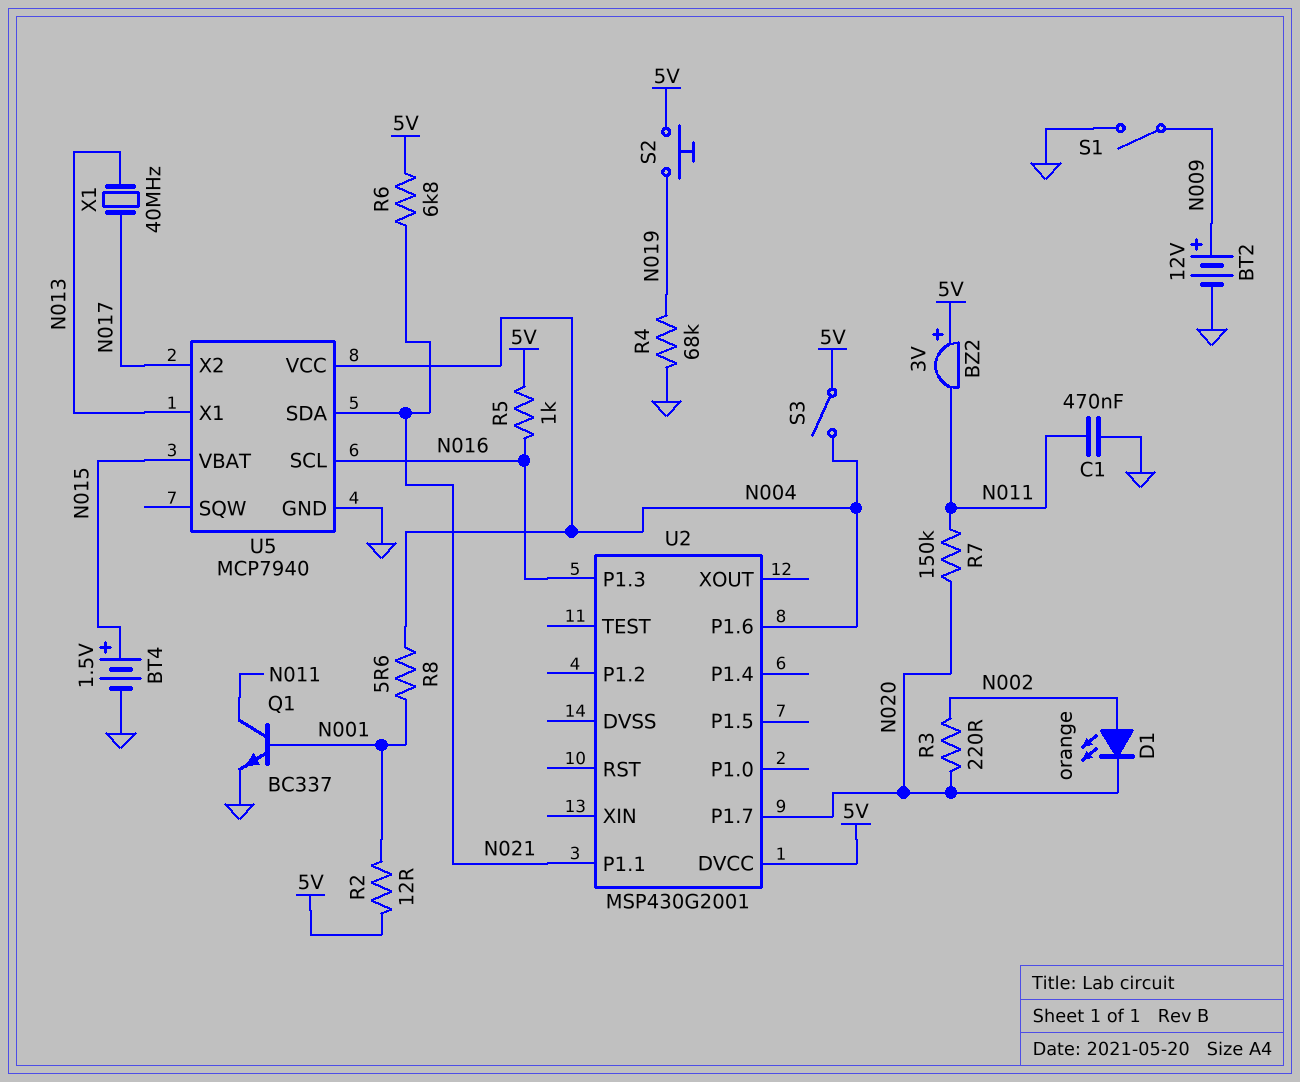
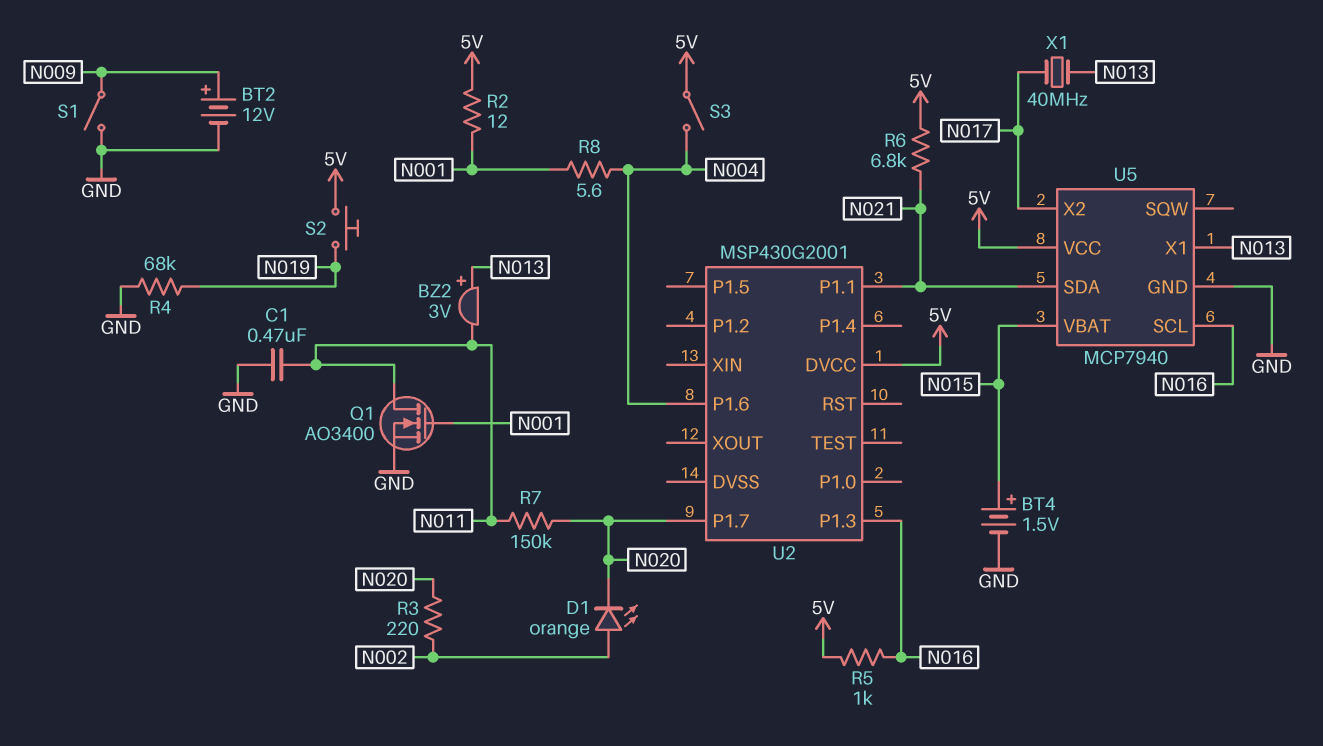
BZ2: buzzer 3V (plus 5V, minus N011) -> buzzer 3V (plus N013, minus N011)
Q1: NPN BC337 (B N001, C N011, E GND) -> NMOS AO3400 (G N001, D N011, S GND)
U5 pin VCC: N004 -> 5V

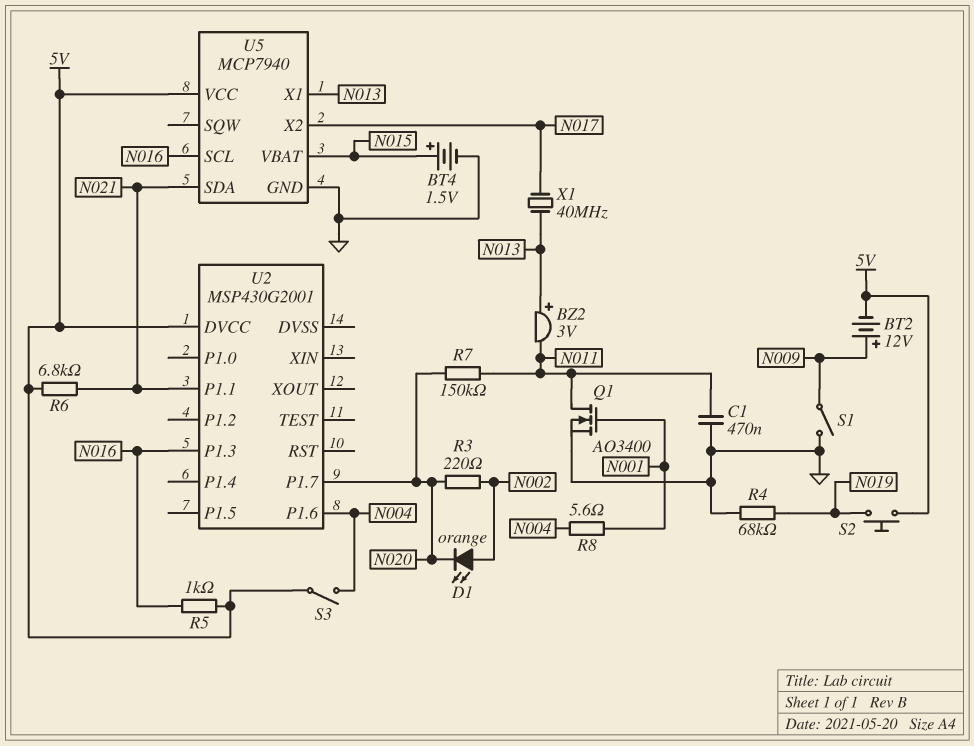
BT2: 12V (plus N009, minus GND) -> 12V (plus N009, minus 5V)
R2: 12 (5V, N001) -> none

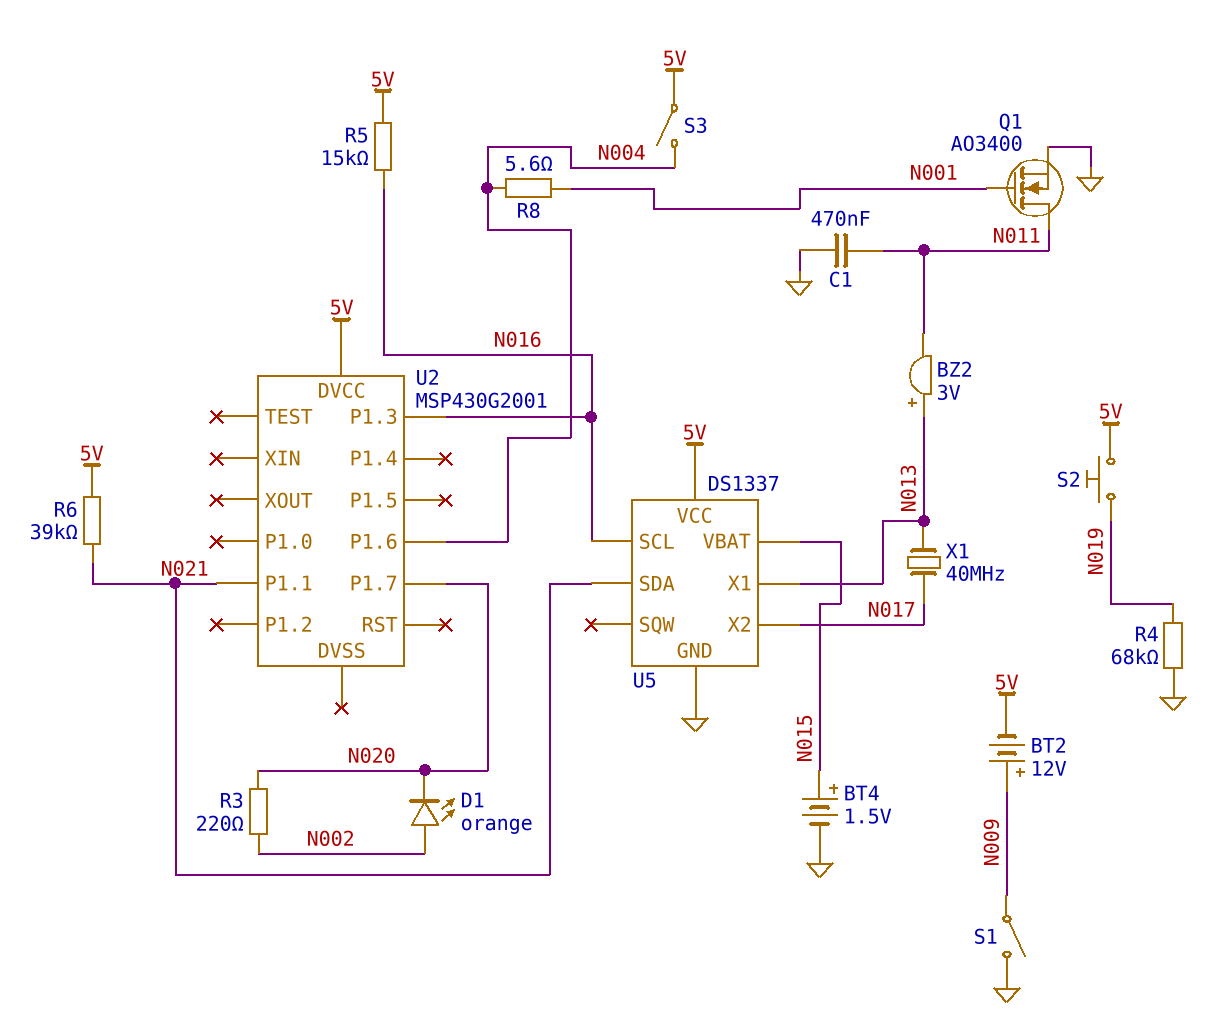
R5: 1k (5V, N016) -> 15k (5V, N016)
R6: 6.8k (5V, N021) -> 39k (5V, N021)
R7: 150k (N011, N020) -> none
U5: MCP7940 -> DS1337

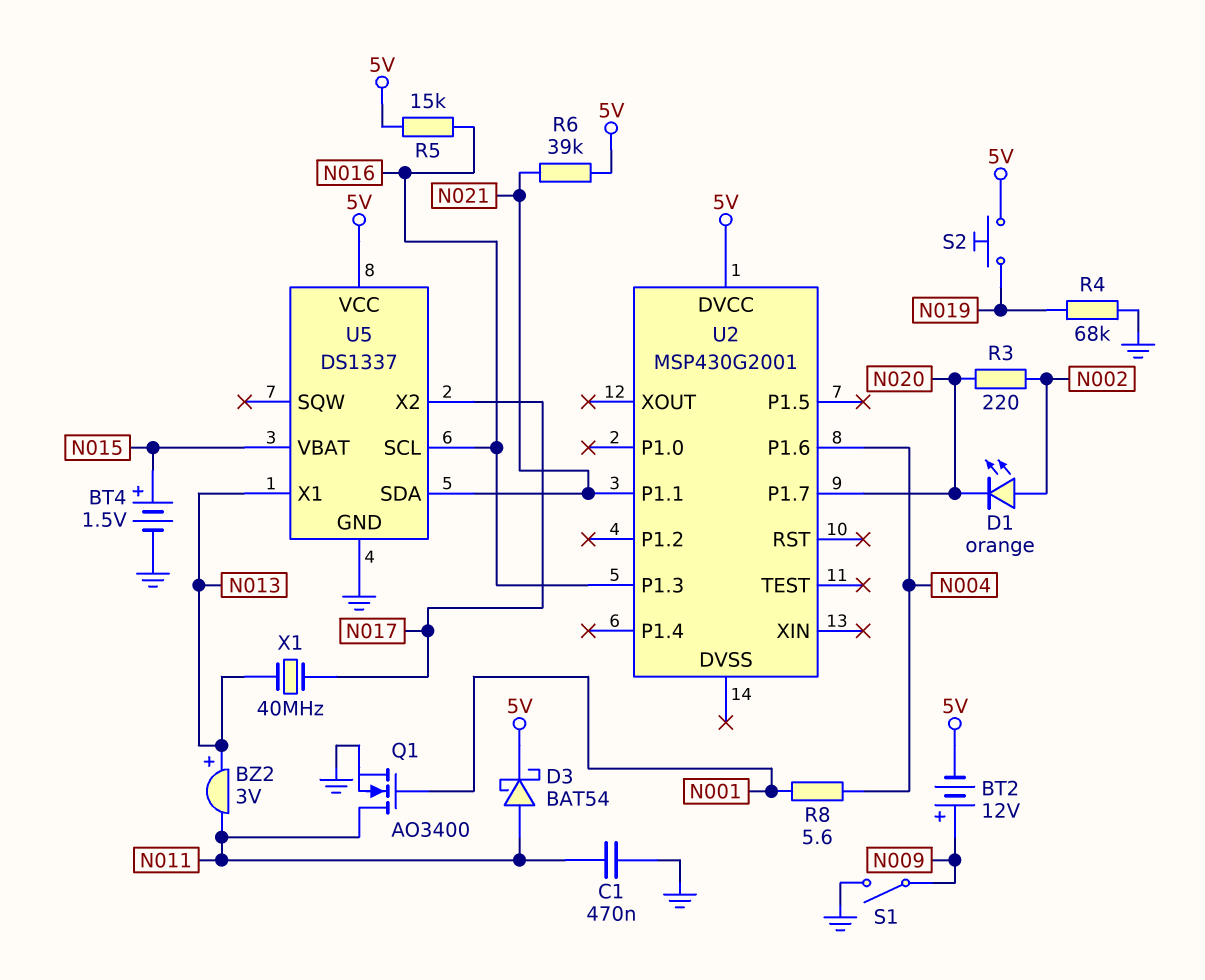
D3: none -> schottky BAT54 (A N011, K 5V)
S3: switch (5V, N004) -> none

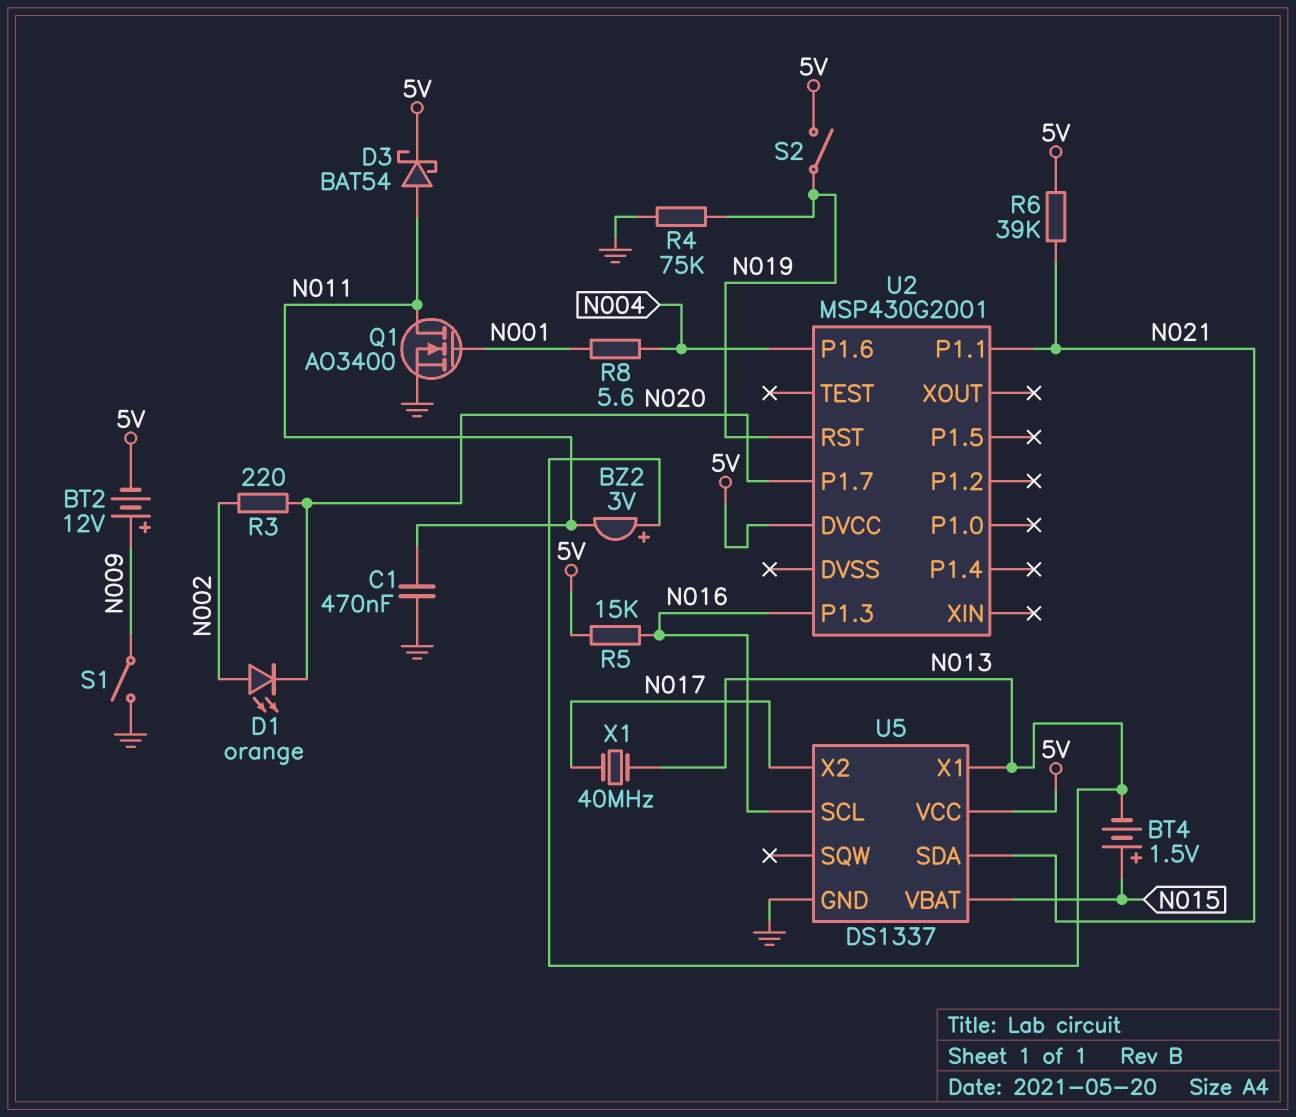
BT4: 1.5V (plus N015, minus GND) -> 1.5V (plus N015, minus N013)
R4: 68k (GND, N019) -> 75k (GND, N019)
S2: button (5V, N019) -> switch (5V, N019)
U2 pin RST: none -> N019

